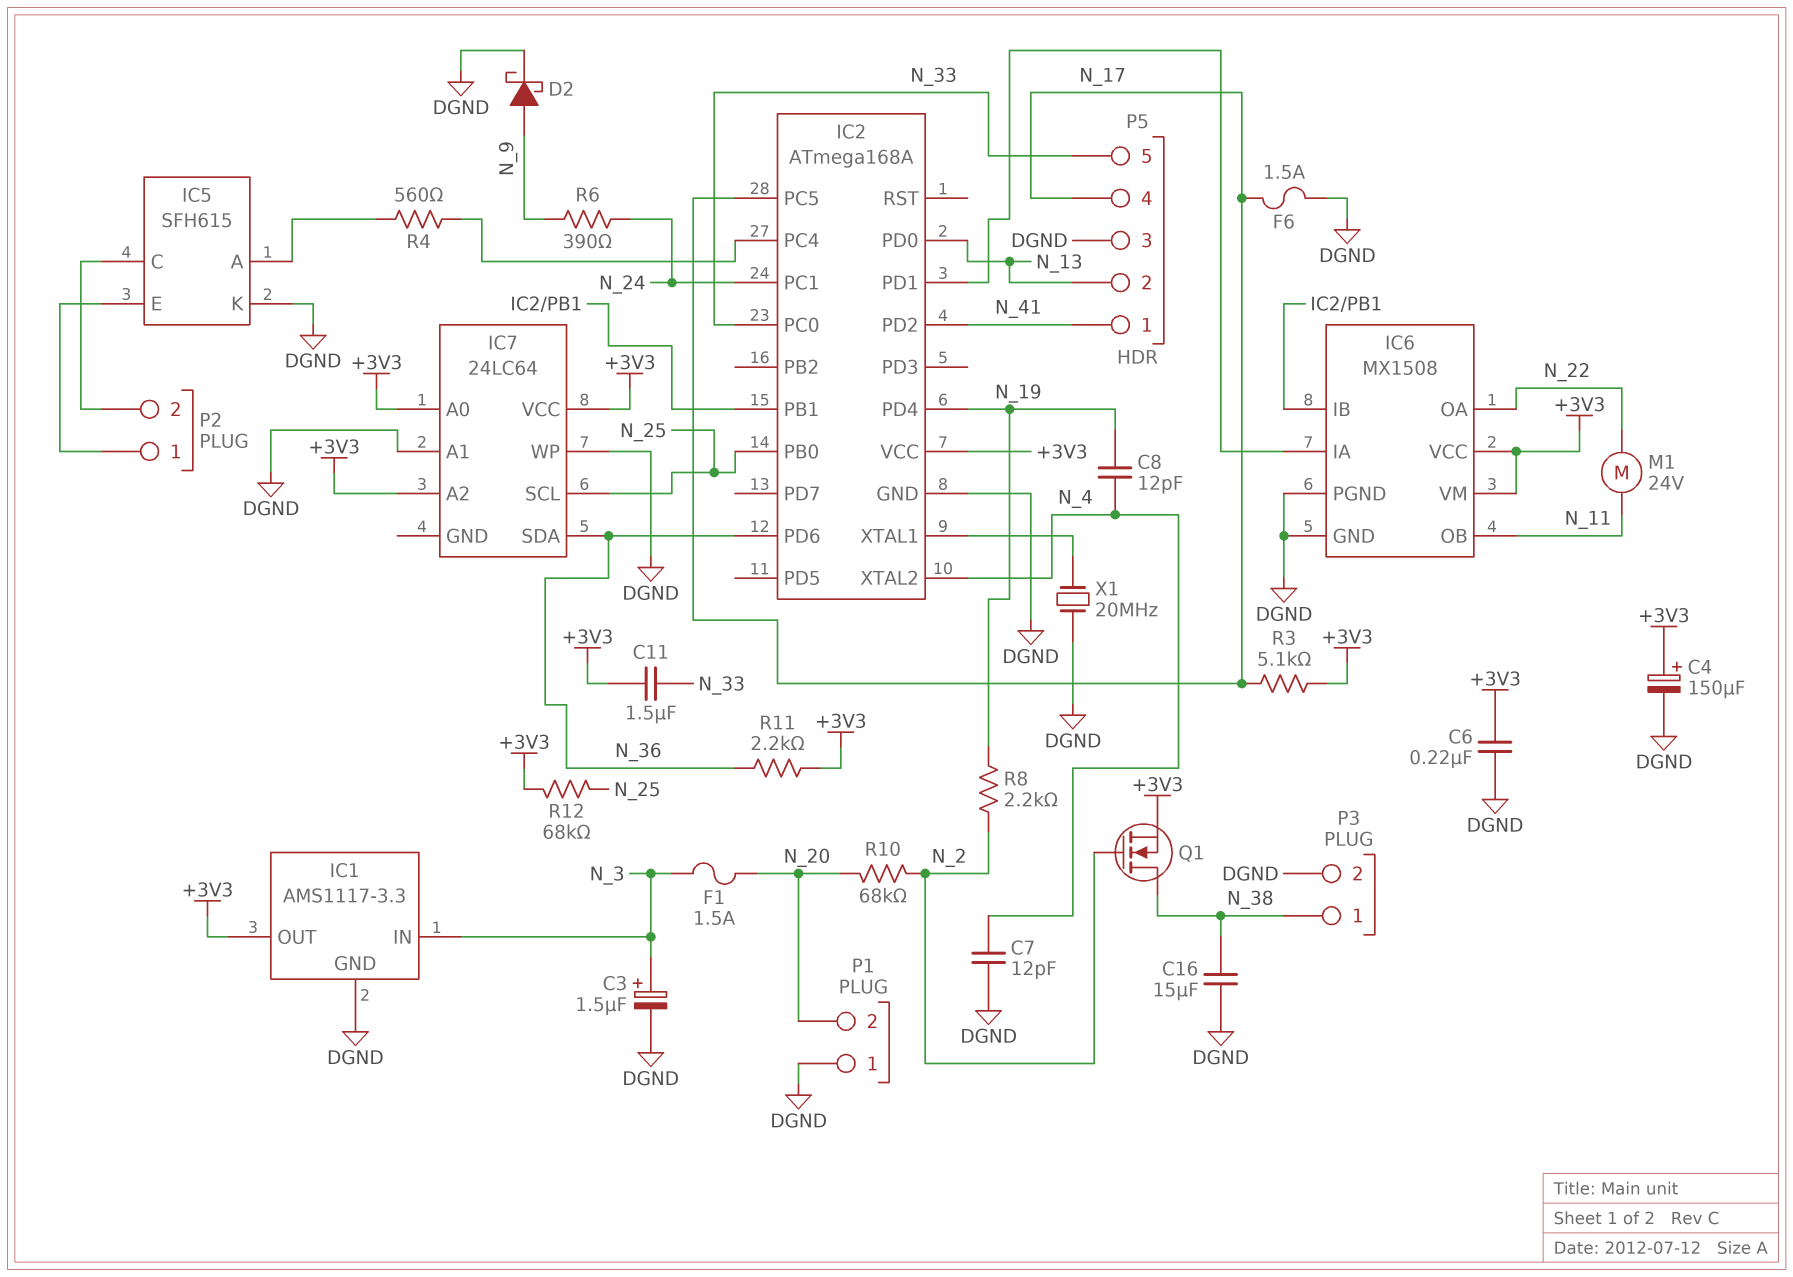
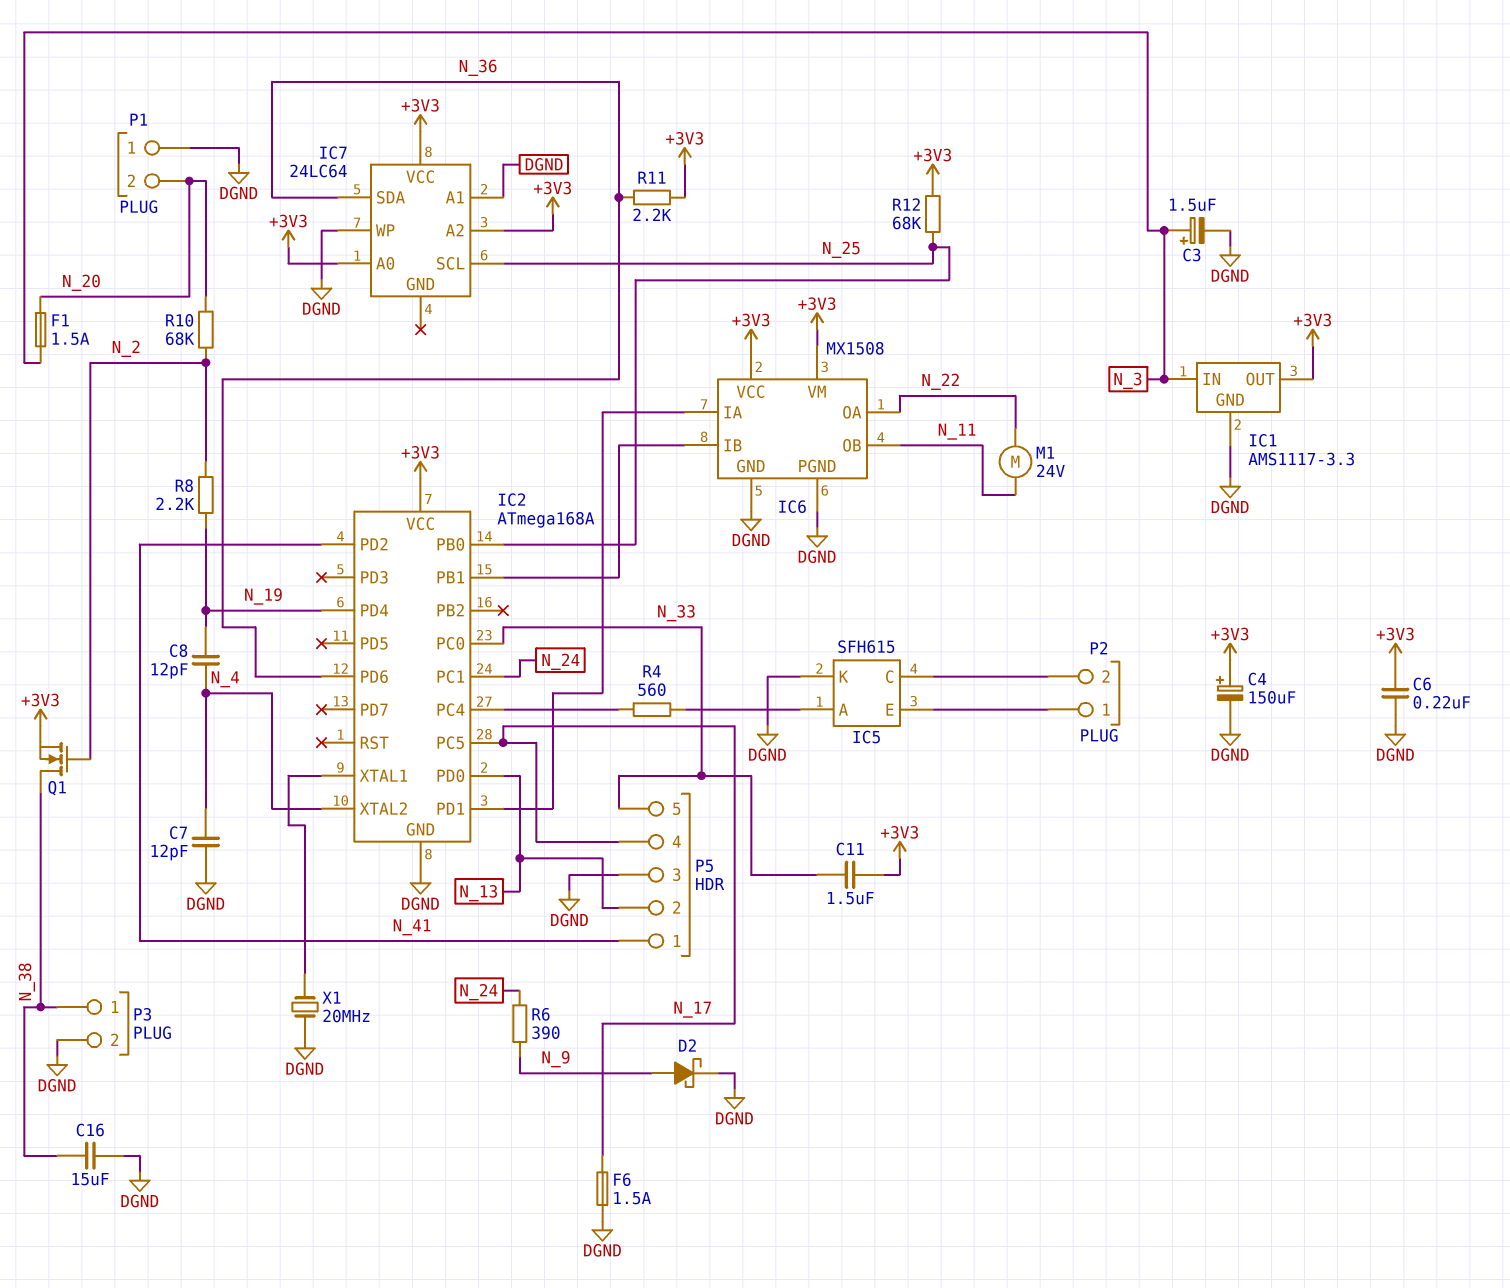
R3: 5.1k (+3V3, N_17) -> none

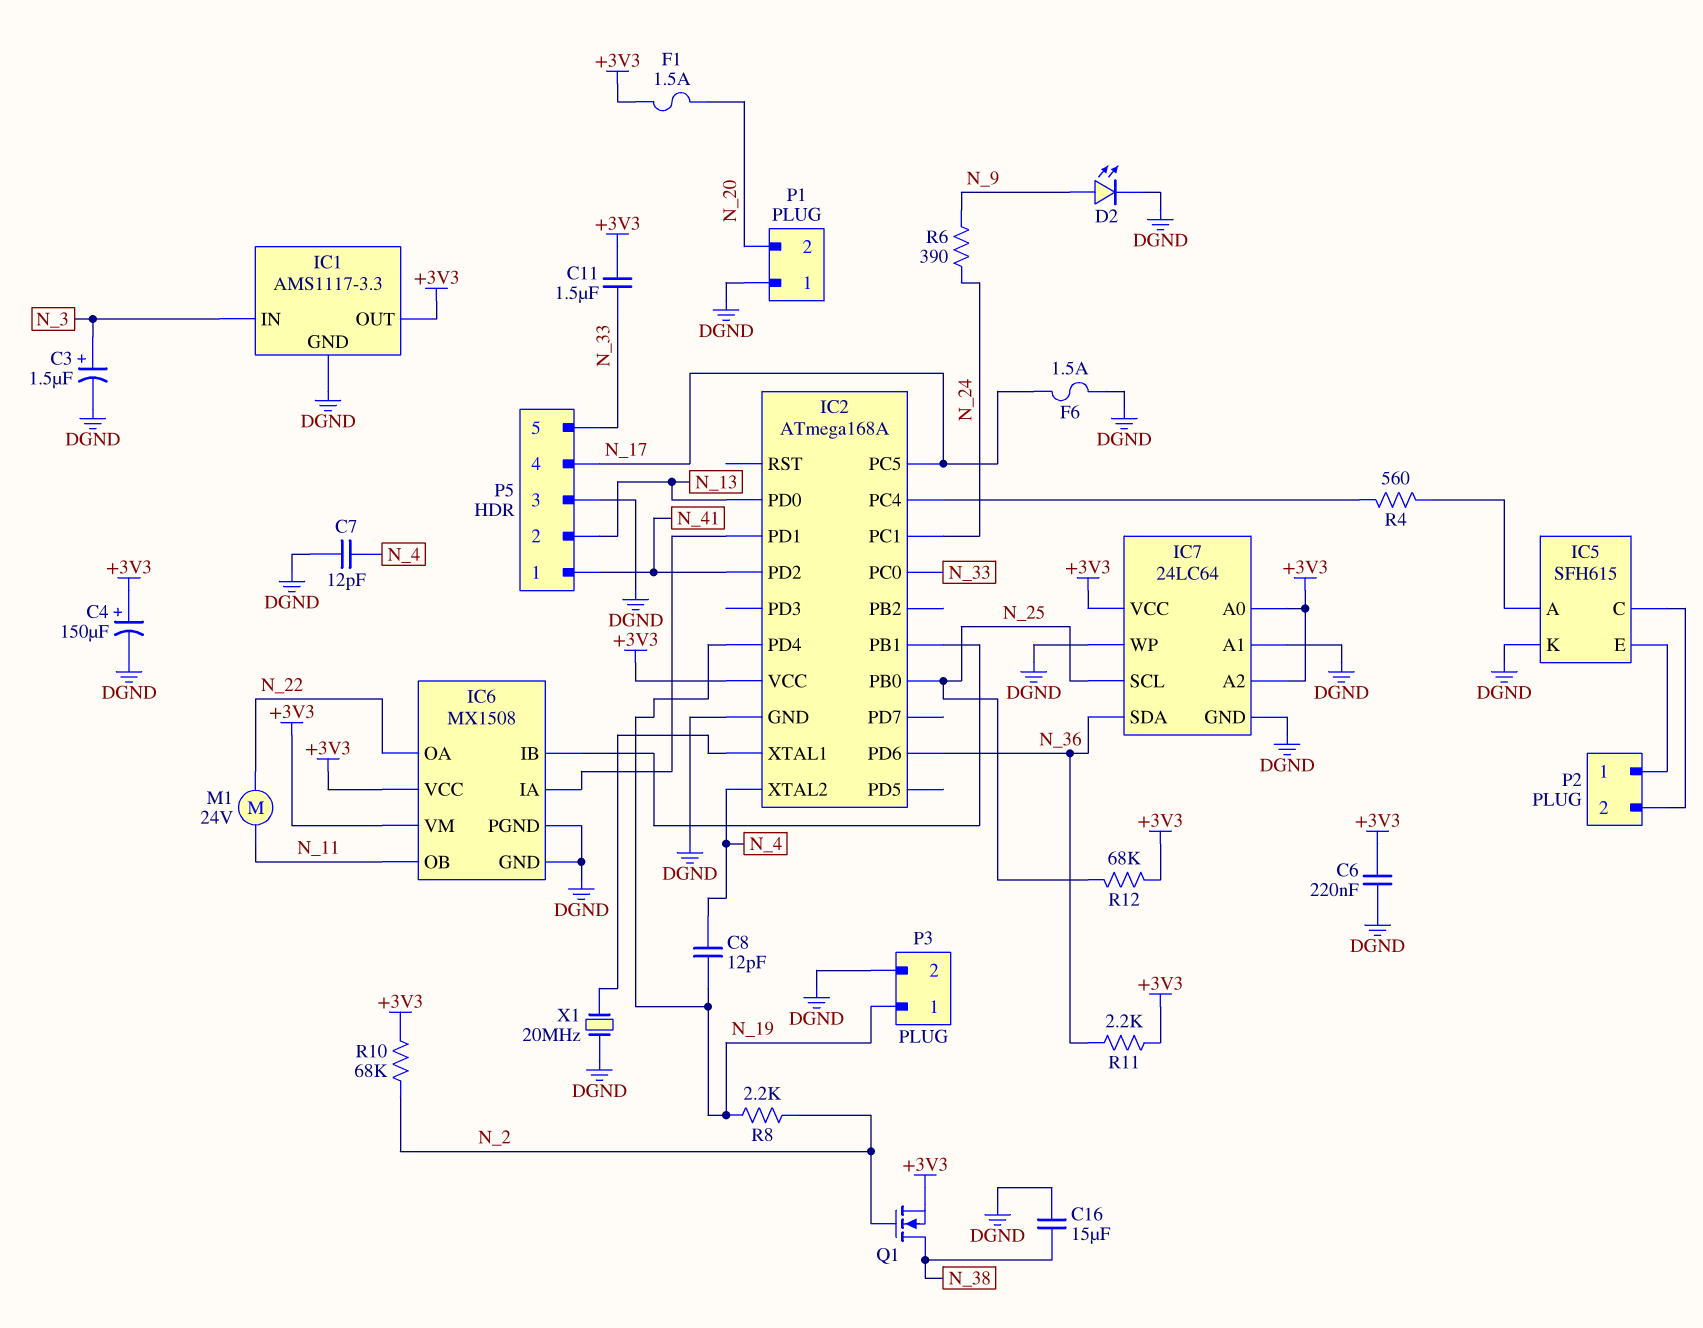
D2: schottky (A N_9, K DGND) -> LED (A N_9, K DGND)
F1: 1.5A (N_3, N_20) -> 1.5A (+3V3, N_20)
IC7 pin GND: none -> DGND
P3 pin 1: N_38 -> N_19
R10: 68k (N_2, N_20) -> 68k (+3V3, N_2)

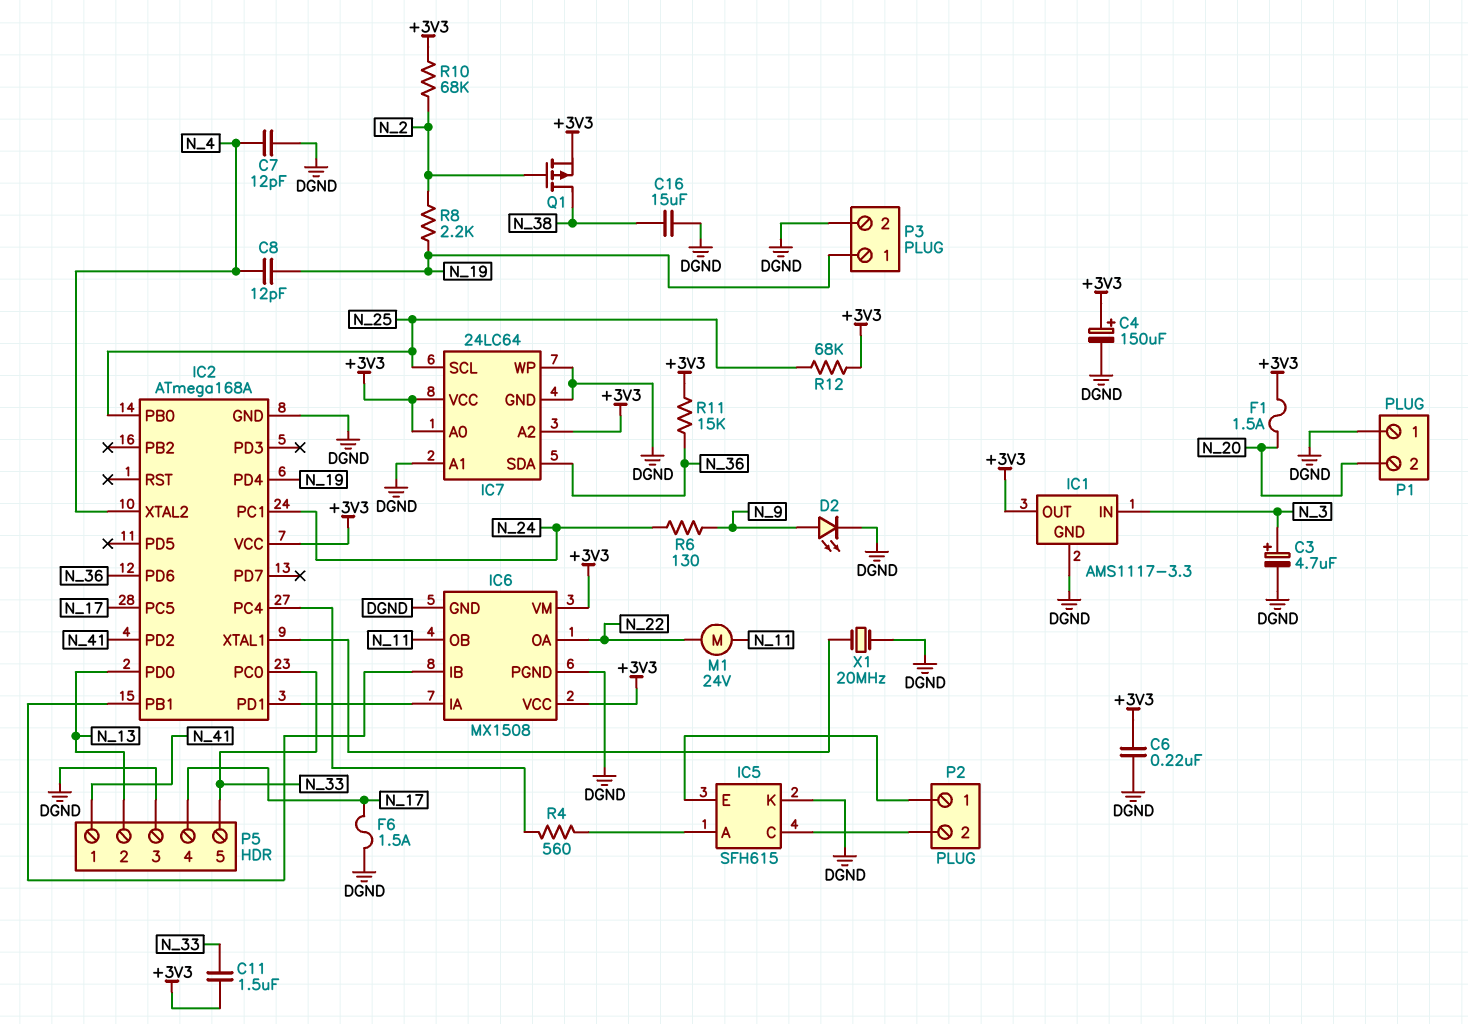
C3: 1.5uF (plus N_3, minus DGND) -> 4.7uF (plus N_3, minus DGND)
Q1: NMOS (G N_2, D N_38, S +3V3) -> PMOS (G N_2, D N_38, S +3V3)
R6: 390 (N_9, N_24) -> 130 (N_9, N_24)
R11: 2.2k (+3V3, N_36) -> 15k (+3V3, N_36)

